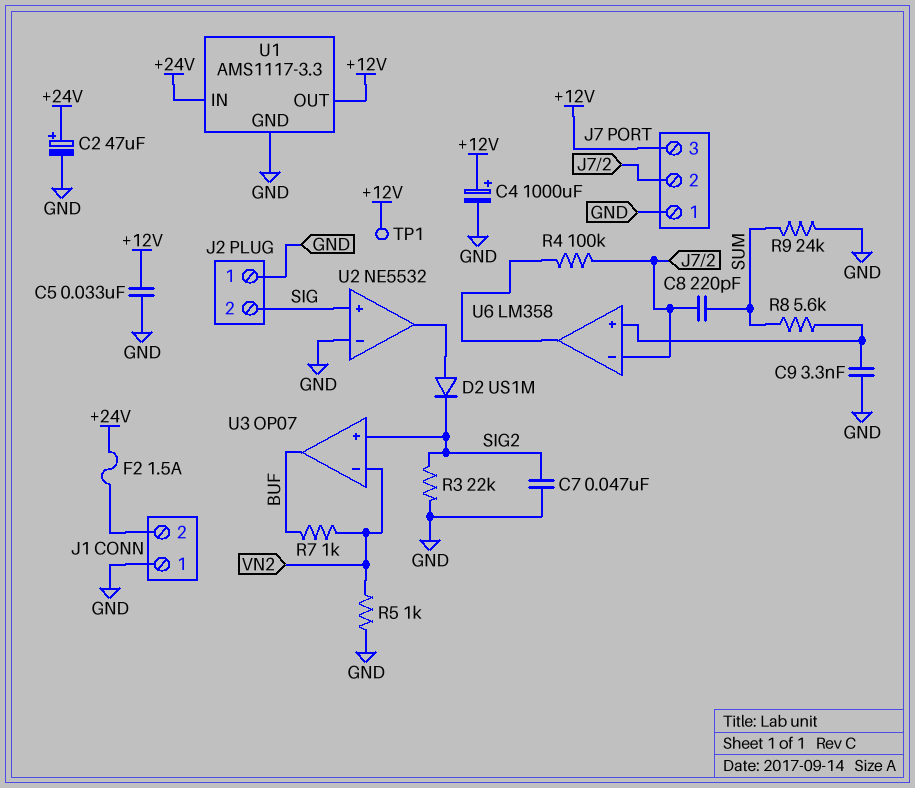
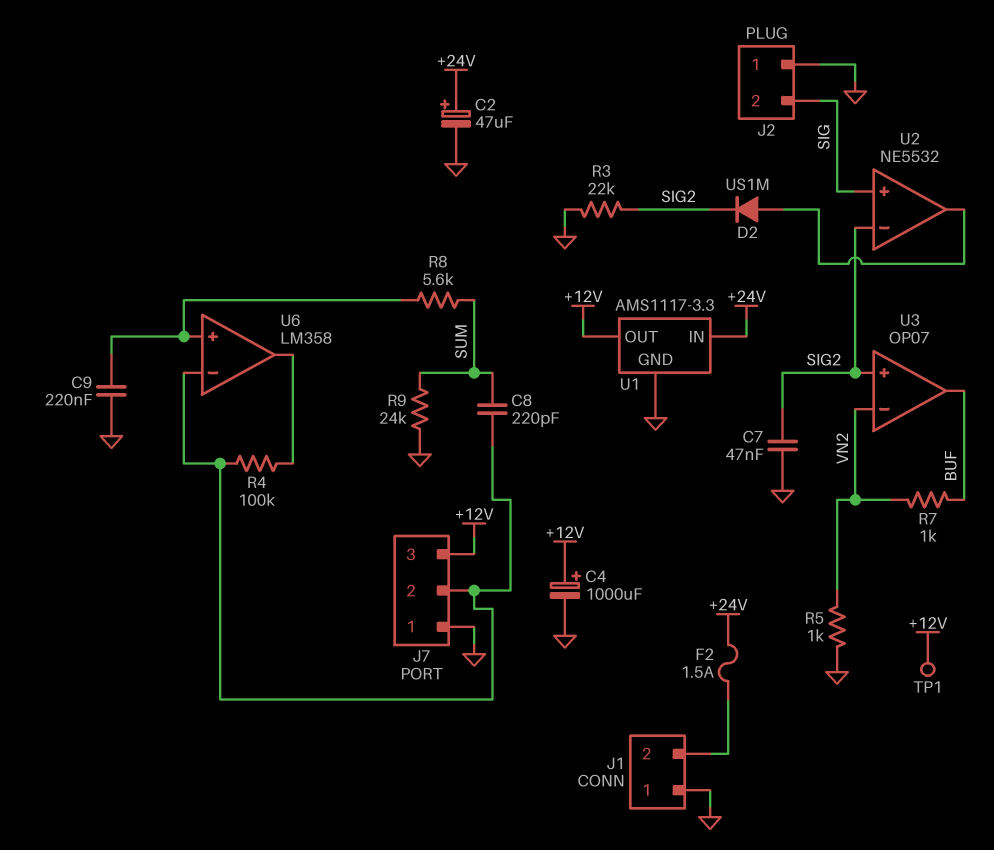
C5: 33nF (+12V, GND) -> none
C9: 3.3nF (GND, U6/in+) -> 220nF (GND, U6/in+)
U2 pin in-: GND -> SIG2

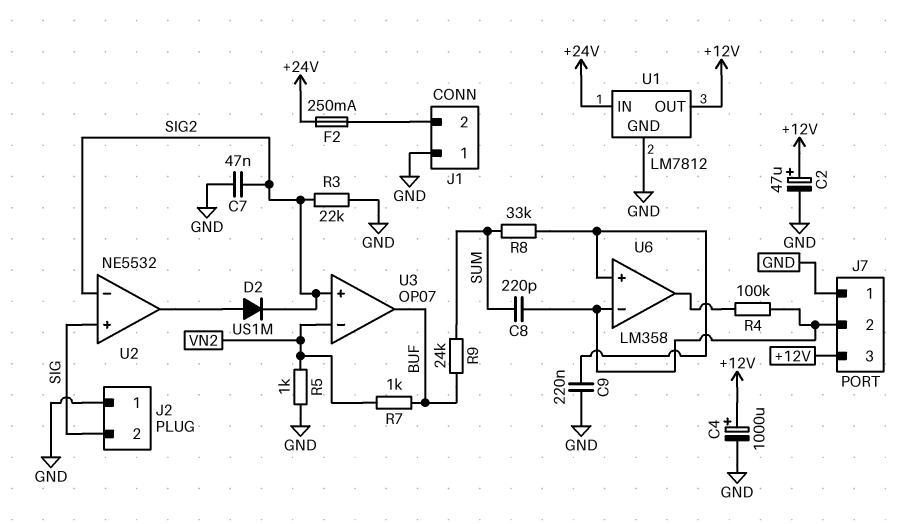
C2: 47uF (plus +24V, minus GND) -> 47uF (plus +12V, minus GND)
F2: 1.5A (+24V, J1/2) -> 250mA (+24V, J1/2)
R8: 5.6k (SUM, U6/in+) -> 33k (SUM, U6/in+)
R9: 24k (GND, SUM) -> 24k (BUF, SUM)
TP1: test point (+12V) -> none
U1: AMS1117-3.3 -> LM7812

